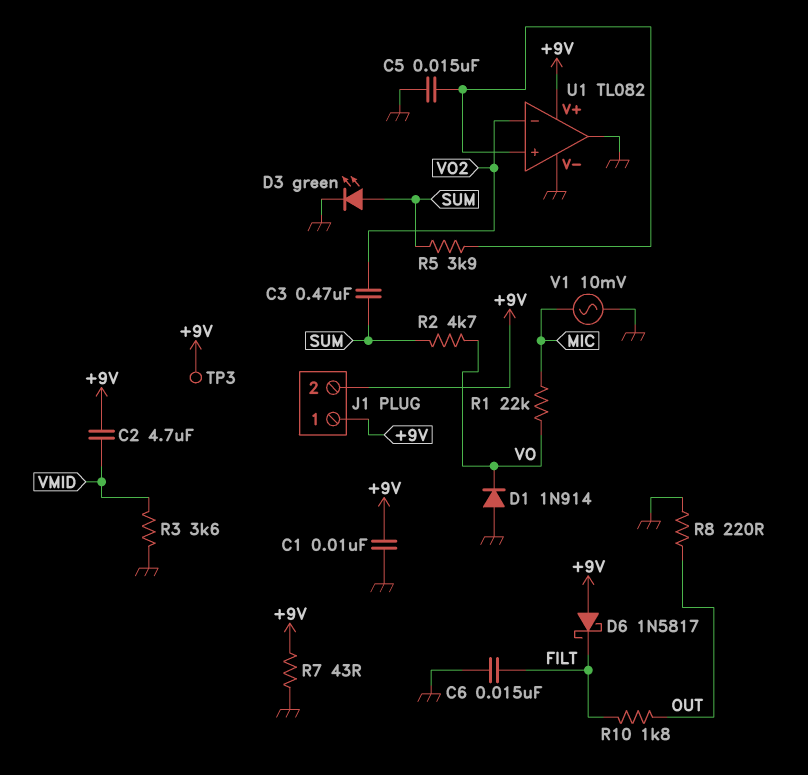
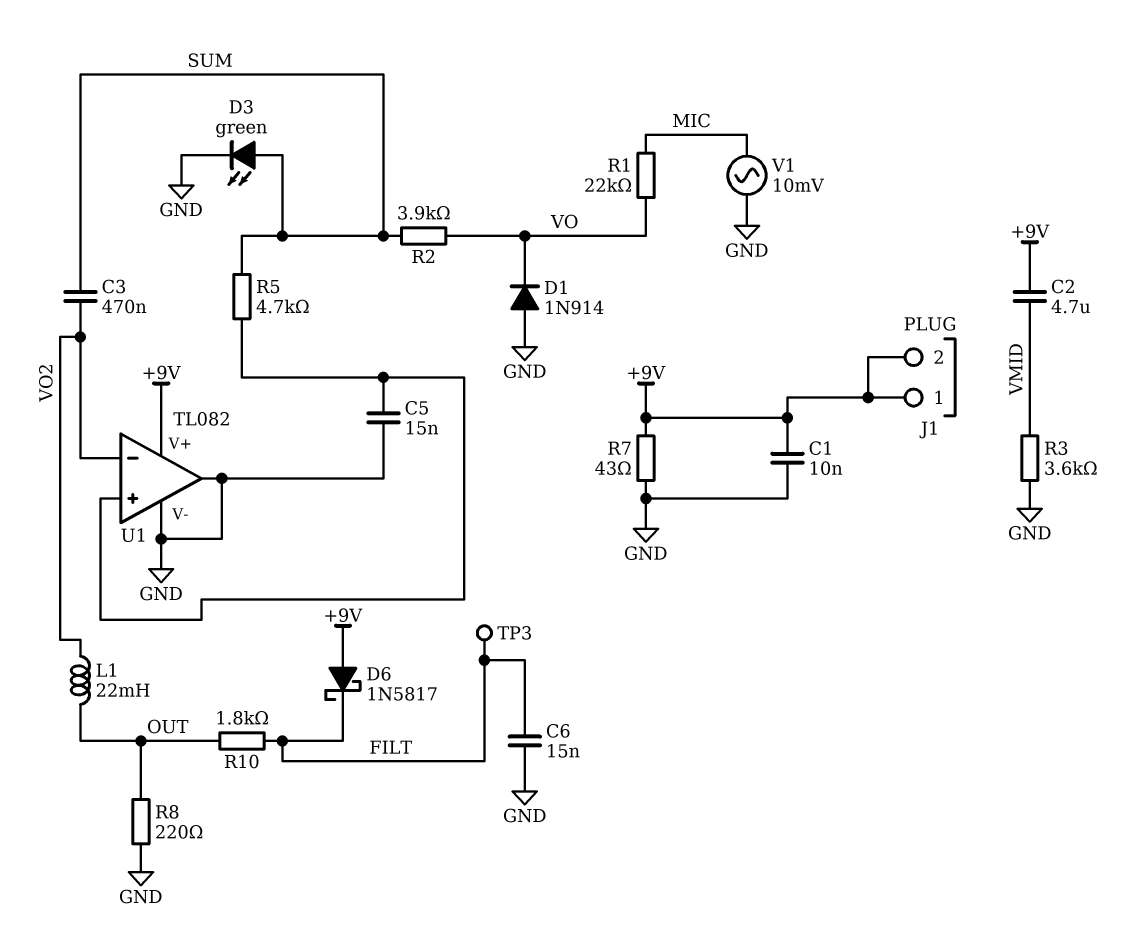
L1: none -> 22mH (OUT, VO2)
R2: 4.7k (SUM, VO) -> 3.9k (SUM, VO)
R5: 3.9k (SUM, U1/in+) -> 4.7k (SUM, U1/in+)
TP3: test point (+9V) -> test point (FILT)

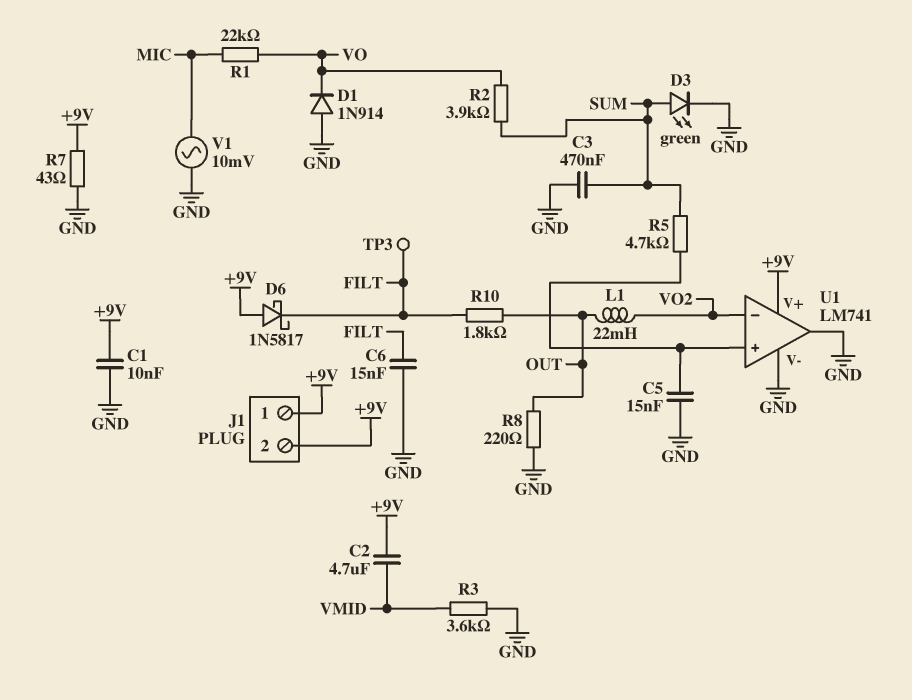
C3: 470nF (SUM, VO2) -> 470nF (GND, SUM)
U1: TL082 -> LM741

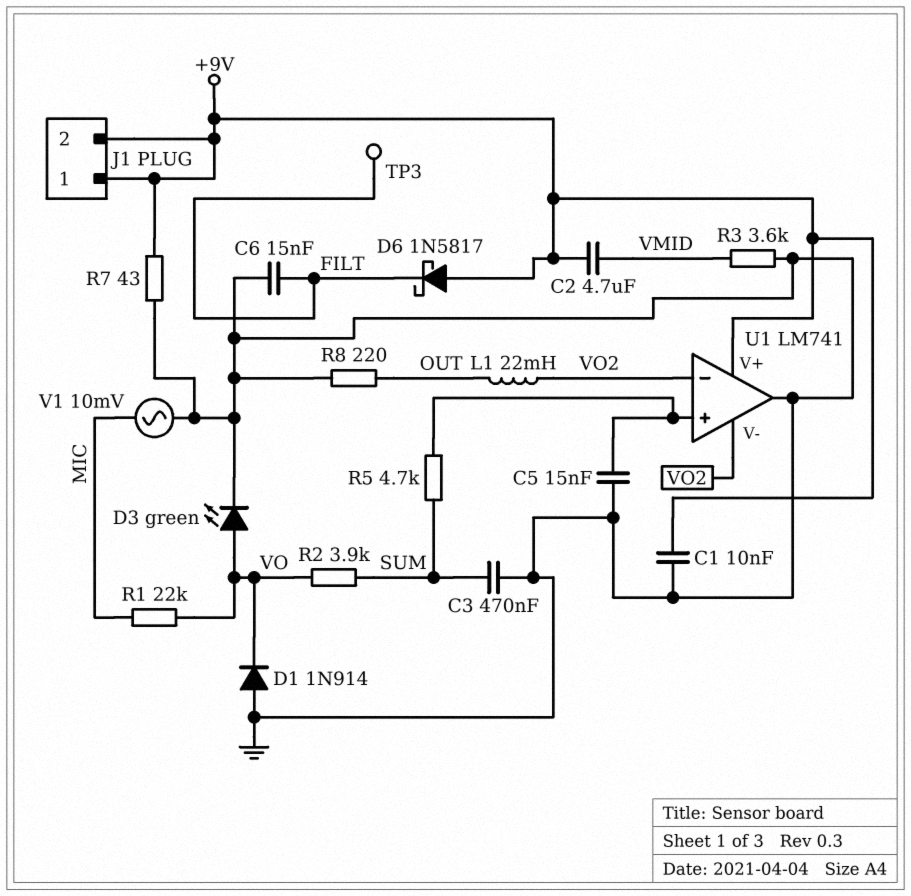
D3: LED green (A SUM, K GND) -> LED green (A VO, K GND)
R10: 1.8k (FILT, OUT) -> none
U1 pin V-: GND -> VO2

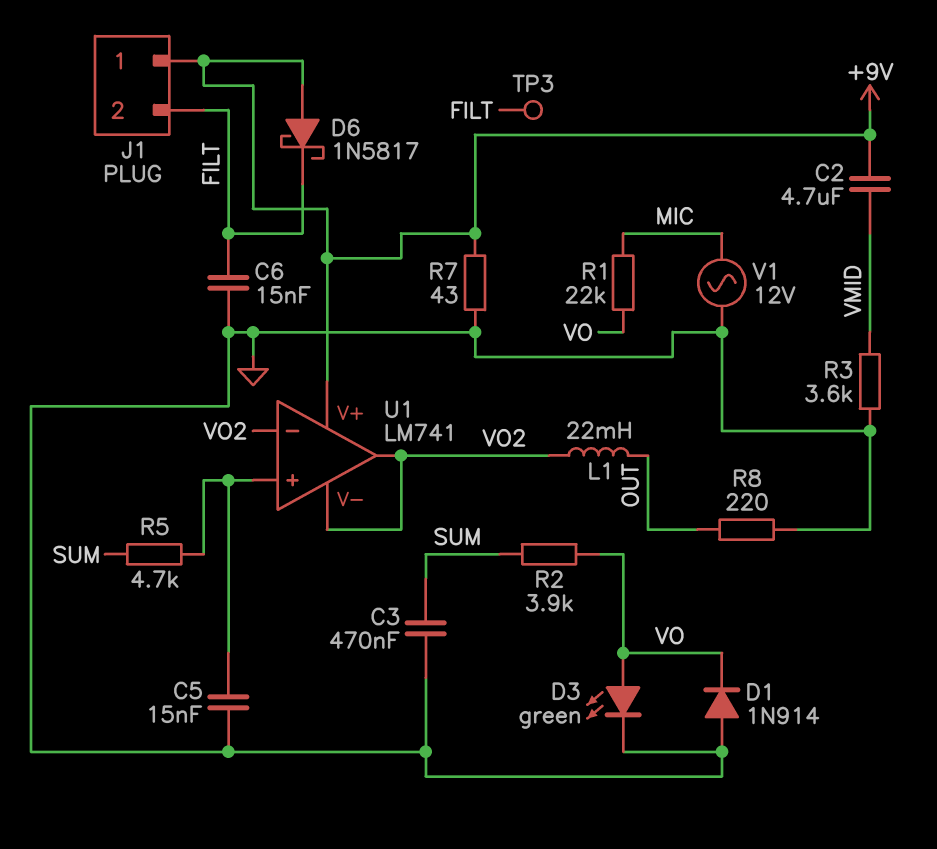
C1: 10nF (+9V, GND) -> none
J1 pin 2: +9V -> FILT
U1 pin out: GND -> VO2
V1: AC 10mV (GND, MIC) -> AC 12V (GND, MIC)

